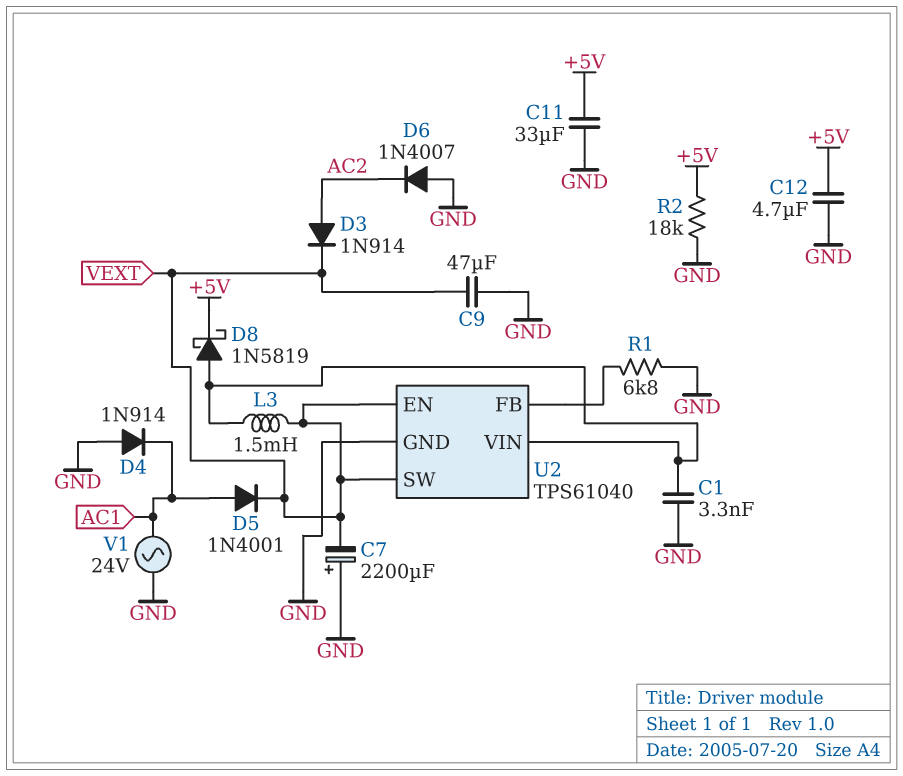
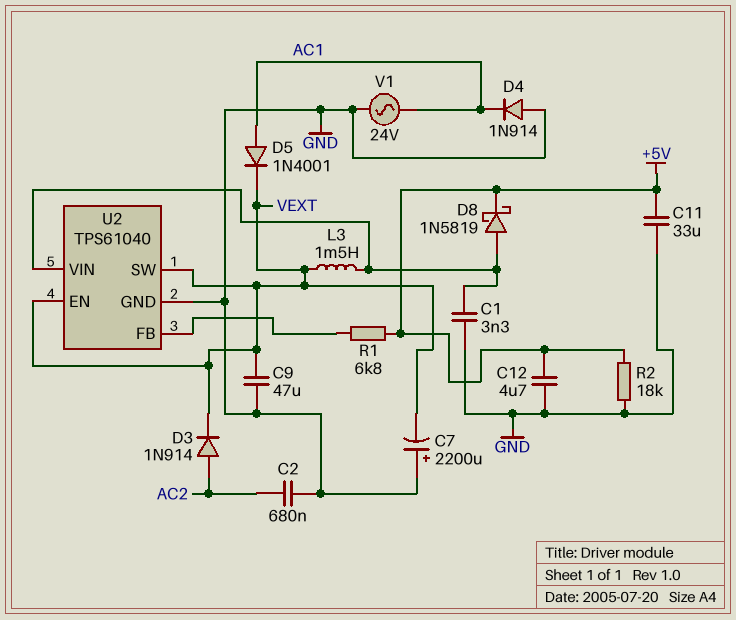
C2: none -> 680nF (AC2, GND)
D6: diode 1N4007 (A GND, K AC2) -> none
R1: 6.8k (GND, U2/FB) -> 6.8k (+5V, U2/FB)

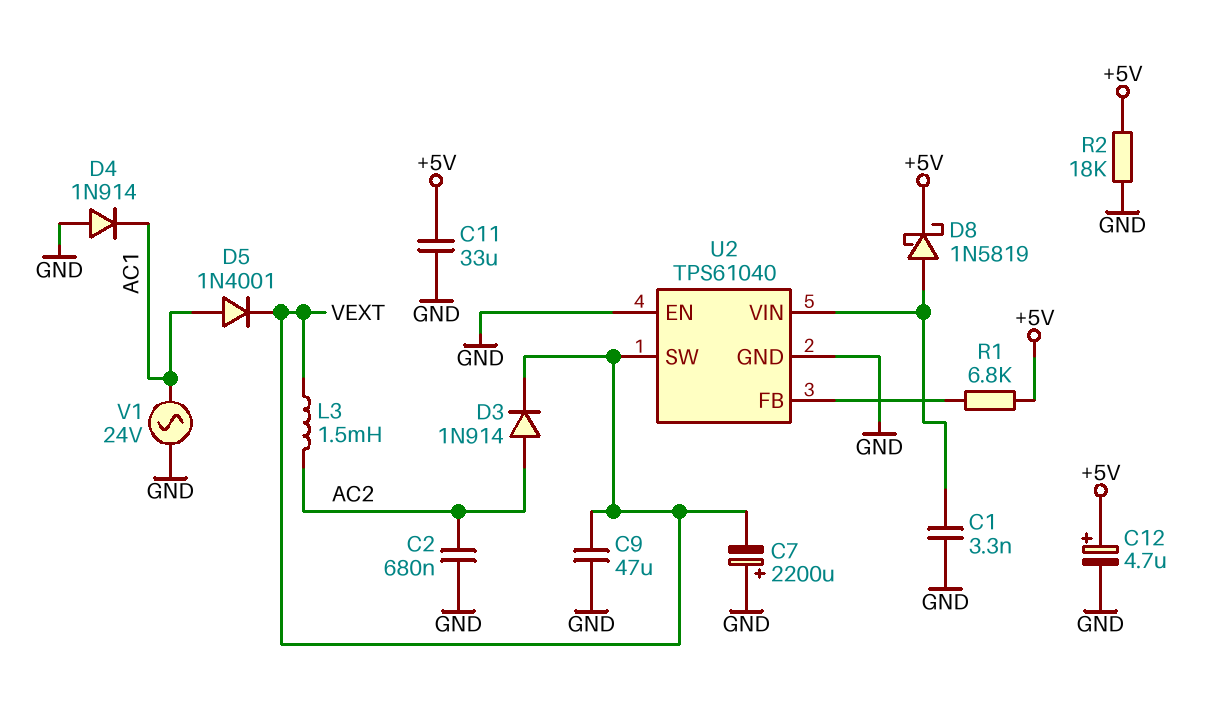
C12: 4.7uF (+5V, GND) -> 4.7uF (plus +5V, minus GND)
L3: 1.5mH (U2/VIN, VEXT) -> 1.5mH (AC2, VEXT)
U2 pin EN: VEXT -> GND

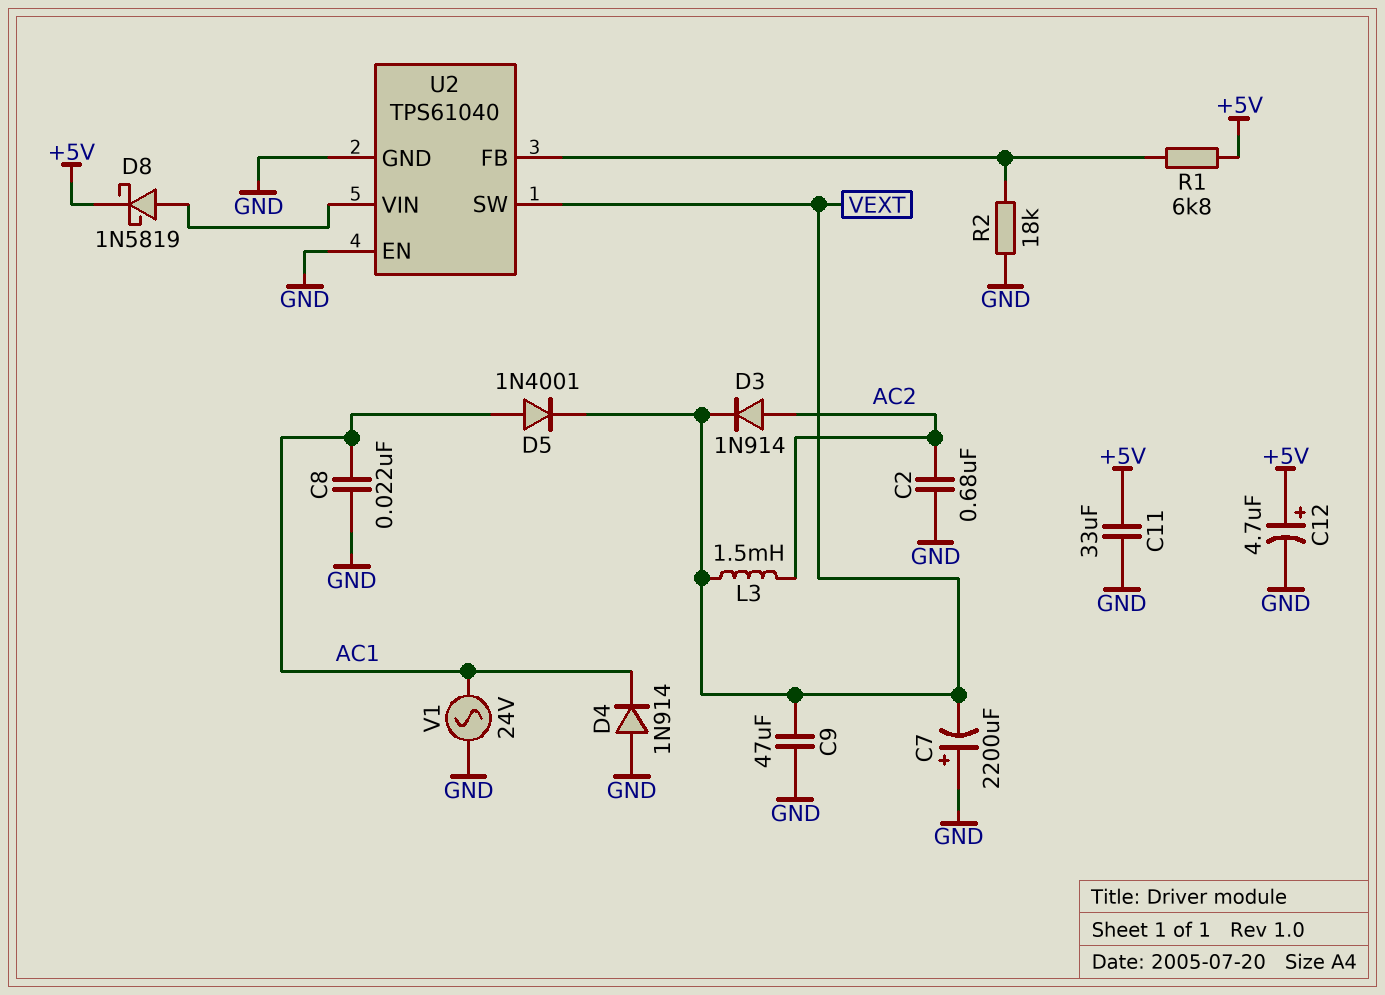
C1: 3.3nF (GND, U2/VIN) -> none
C8: none -> 22nF (AC1, GND)
R2: 18k (+5V, GND) -> 18k (GND, U2/FB)

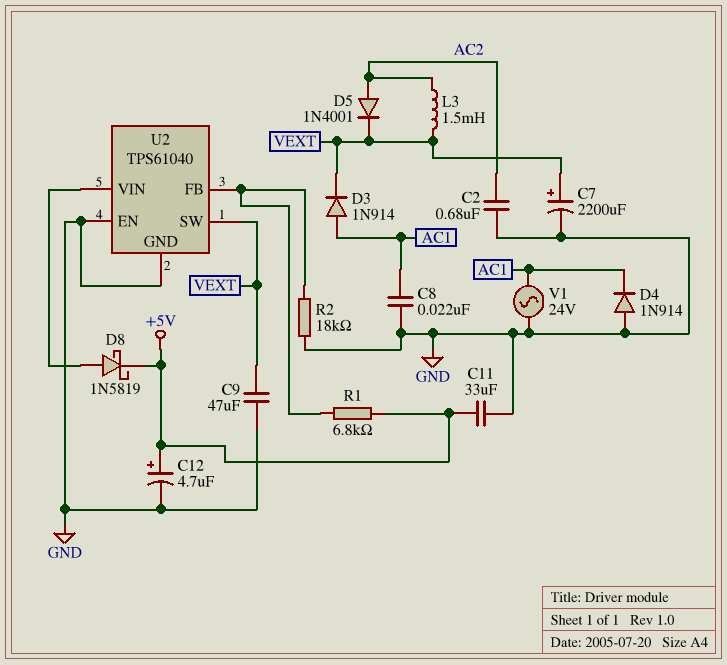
C7: 2200uF (plus GND, minus VEXT) -> 2200uF (plus VEXT, minus GND)
D3: diode 1N914 (A AC2, K VEXT) -> diode 1N914 (A AC1, K VEXT)
D5: diode 1N4001 (A AC1, K VEXT) -> diode 1N4001 (A AC2, K VEXT)

